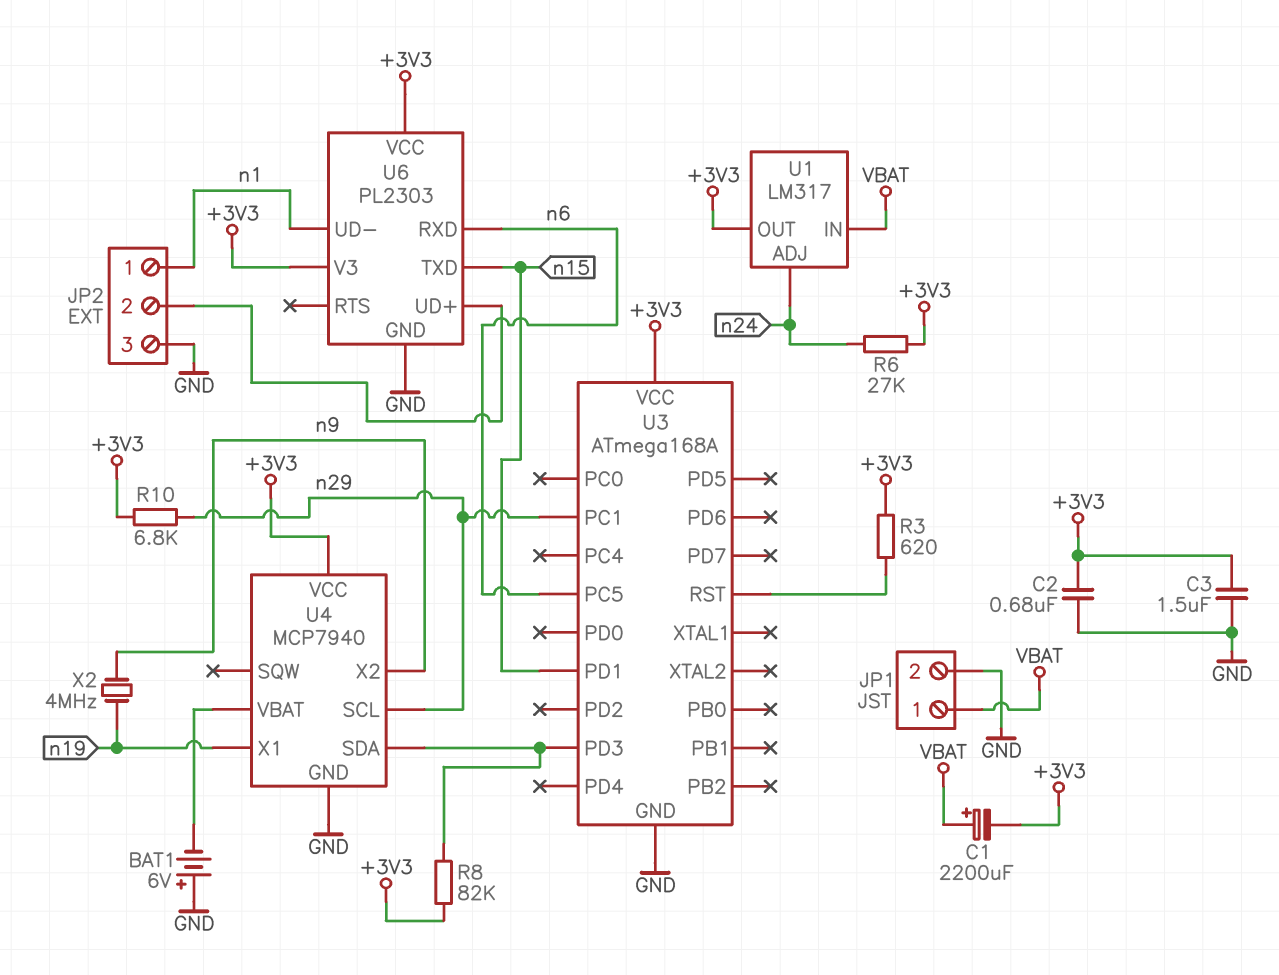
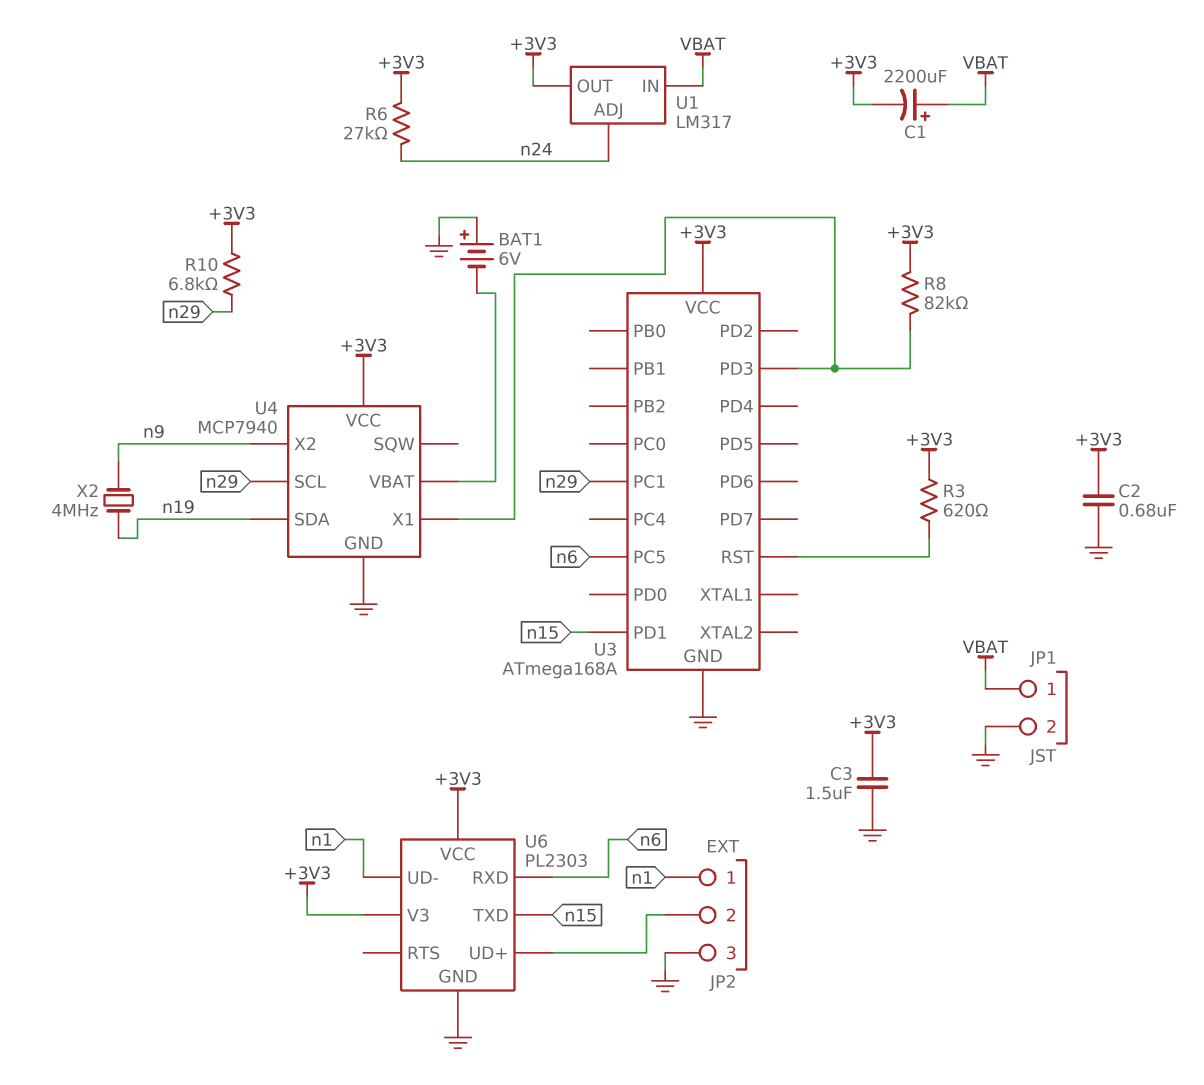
U4 pin SDA: U3/PD3 -> n19
U4 pin X1: n19 -> U3/PD3

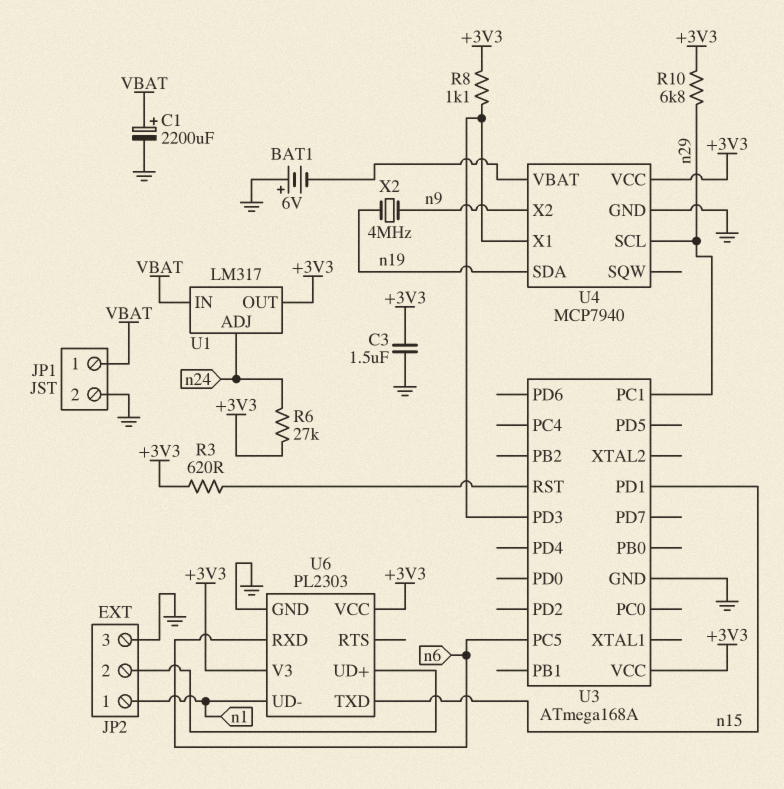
C1: 2200uF (plus VBAT, minus +3V3) -> 2200uF (plus VBAT, minus GND)
C2: 680nF (+3V3, GND) -> none
R8: 82k (+3V3, U3/PD3) -> 1.1k (+3V3, U3/PD3)

